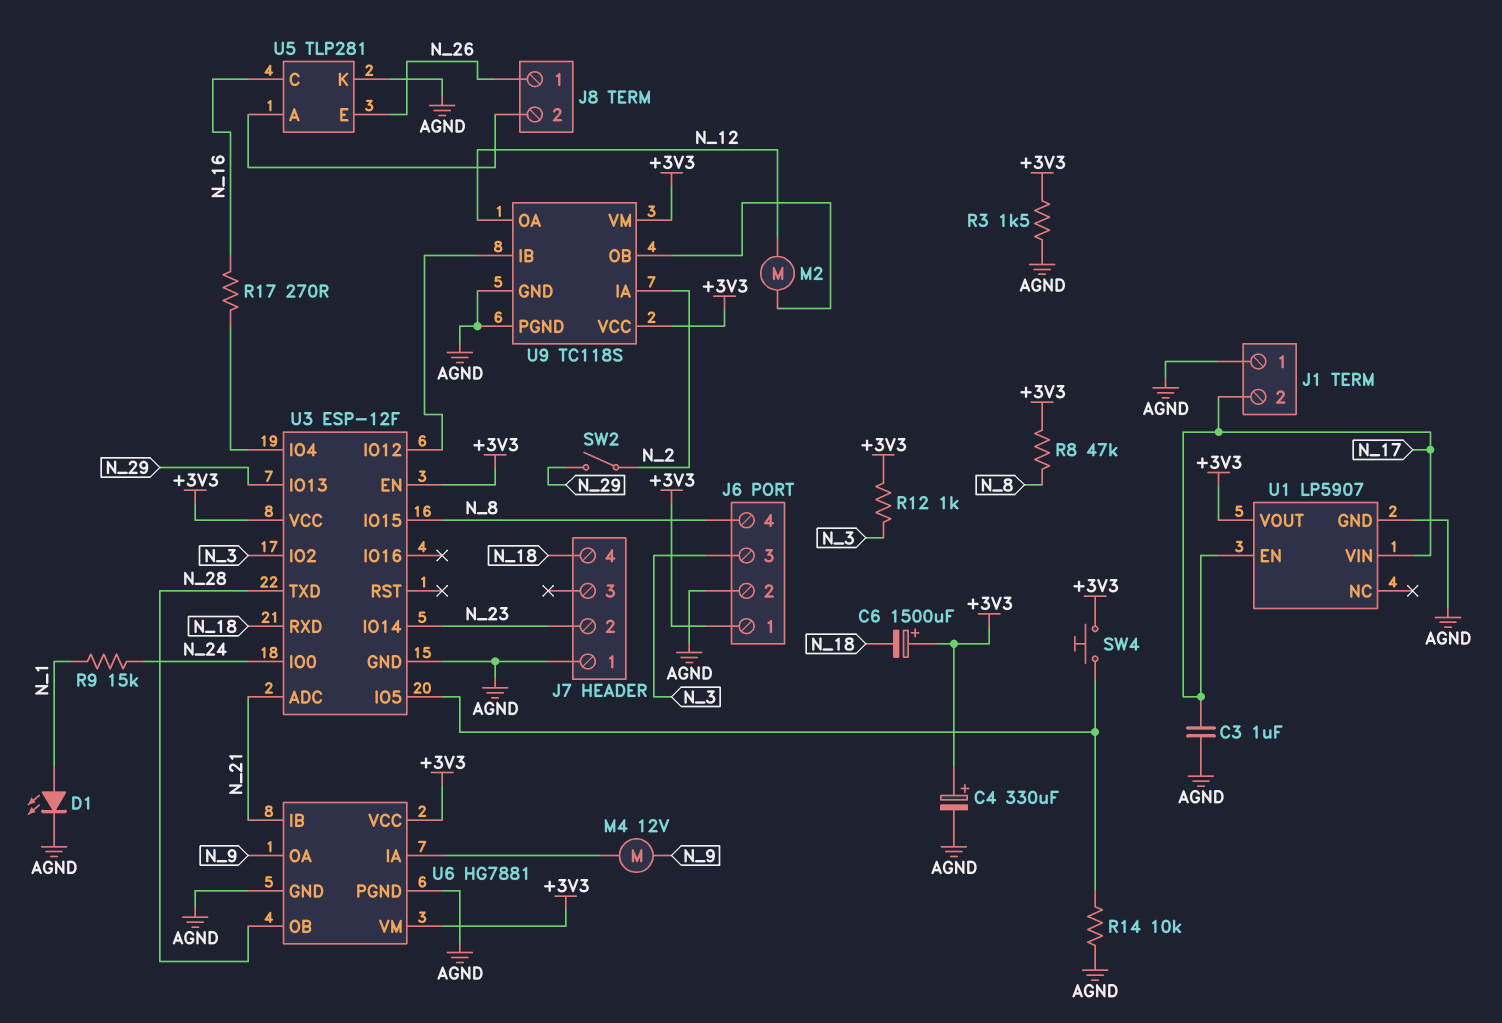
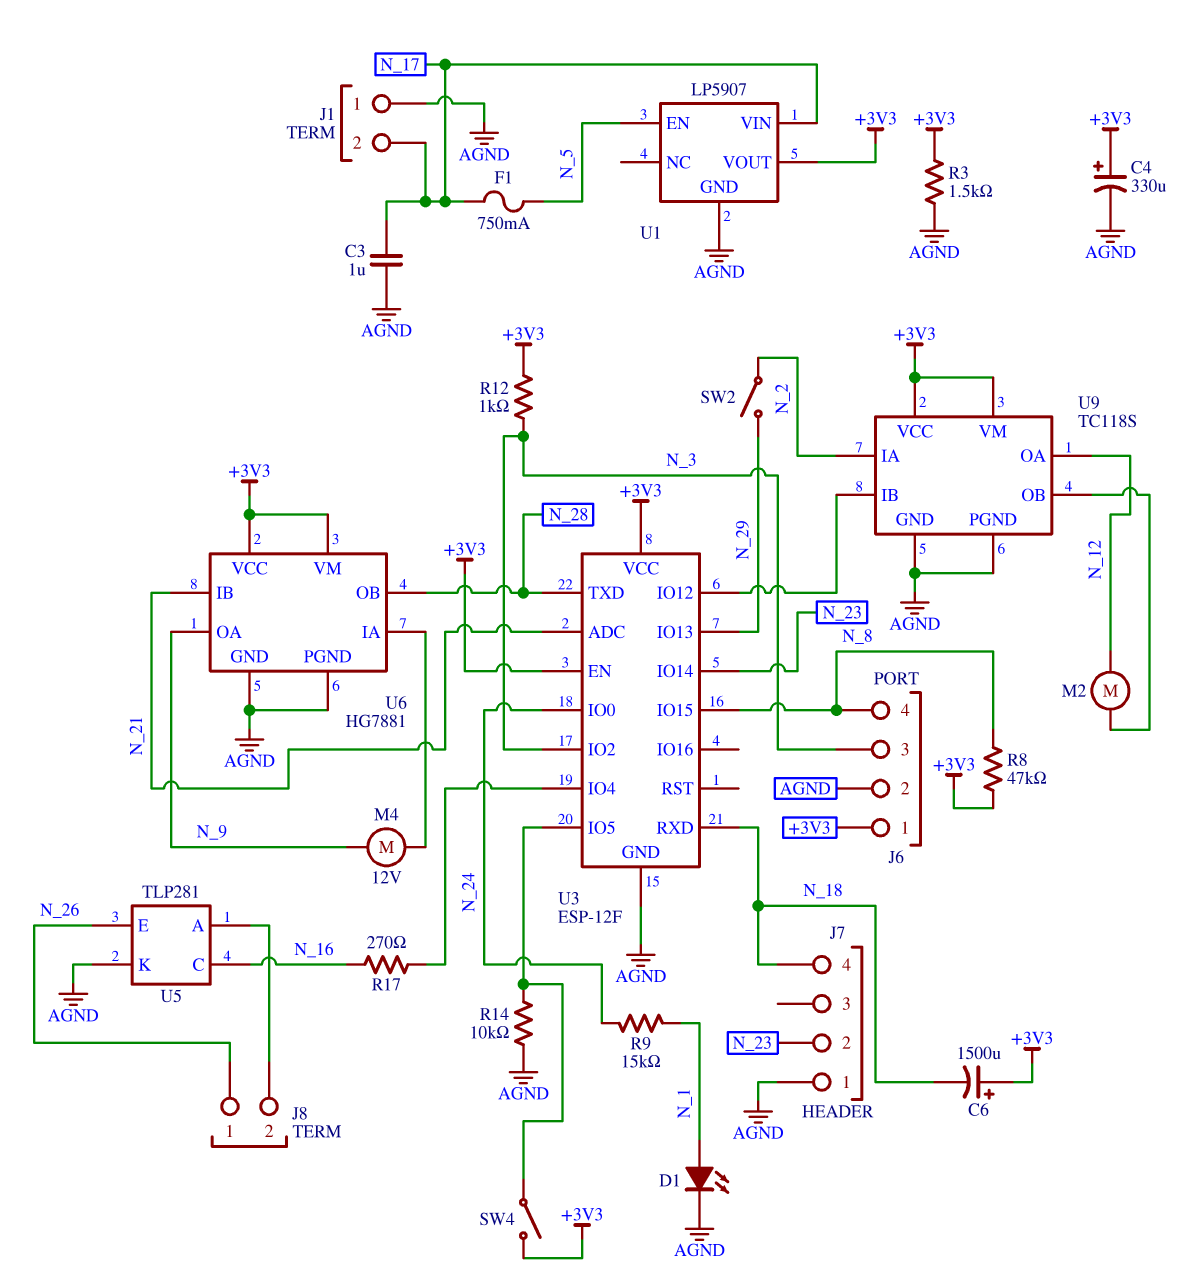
F1: none -> 750mA (N_5, N_17)
SW4: button (+3V3, U3/IO5) -> switch (+3V3, U3/IO5)
U1 pin EN: N_17 -> N_5

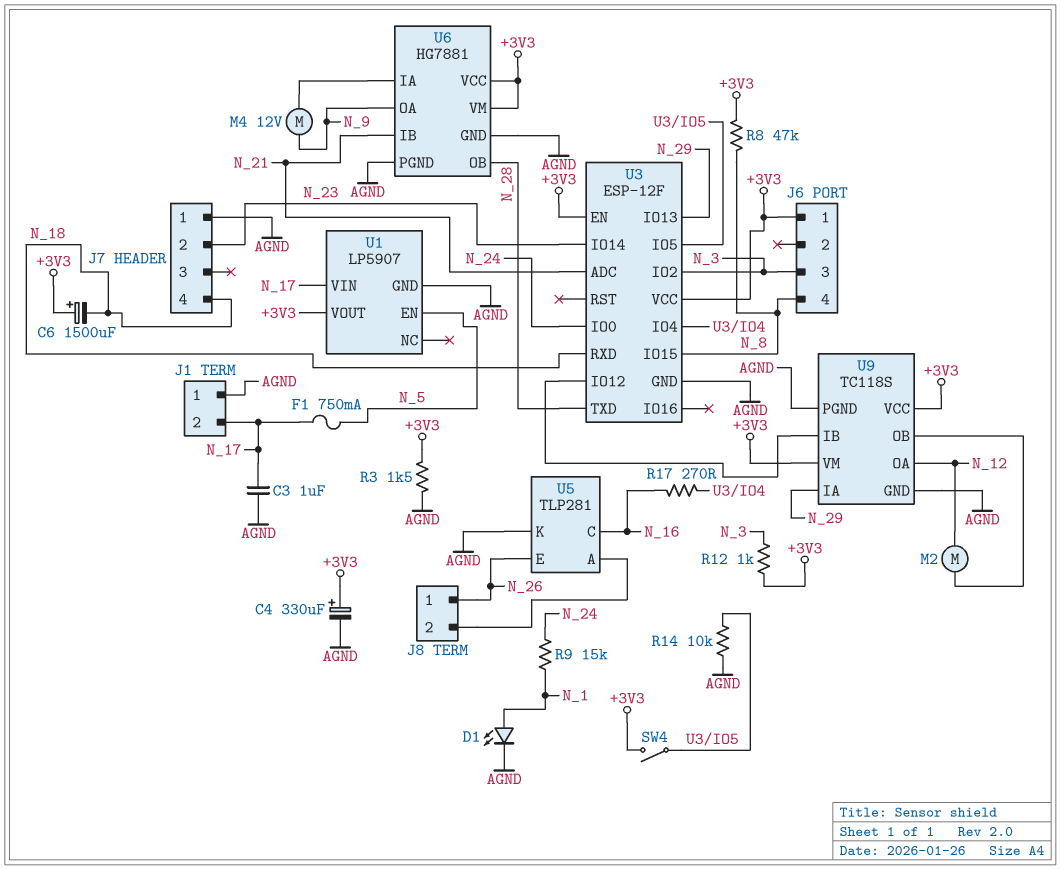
J6 pin 2: AGND -> none
SW2: switch (N_2, N_29) -> none
U9 pin IA: N_2 -> N_29

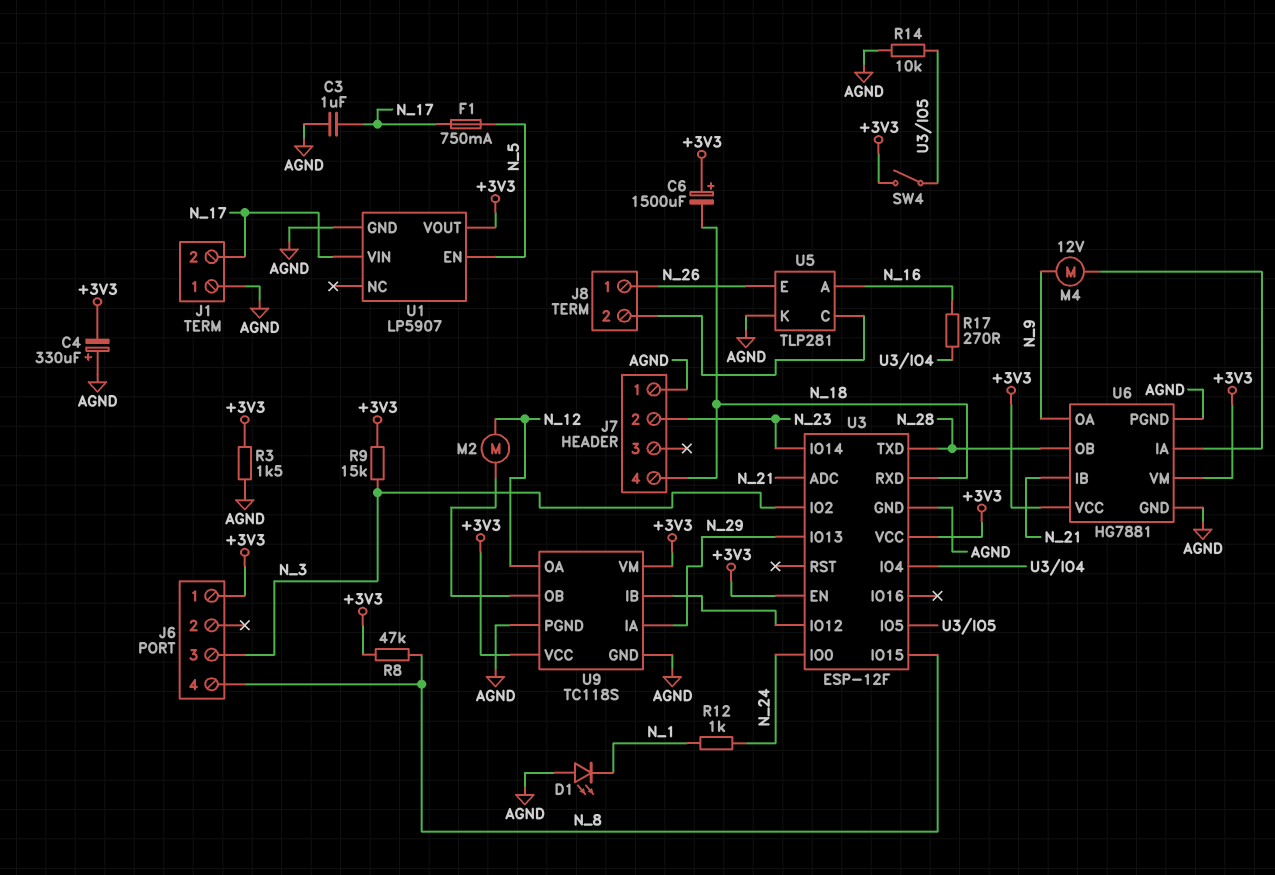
C4: 330uF (plus +3V3, minus AGND) -> 330uF (plus AGND, minus +3V3)
D1: LED (A N_1, K AGND) -> LED (A AGND, K N_1)
R9: 15k (N_1, N_24) -> 15k (+3V3, N_3)
R12: 1k (+3V3, N_3) -> 1k (N_1, N_24)
U5 pin A: J8/2 -> N_16
U5 pin C: N_16 -> J8/2

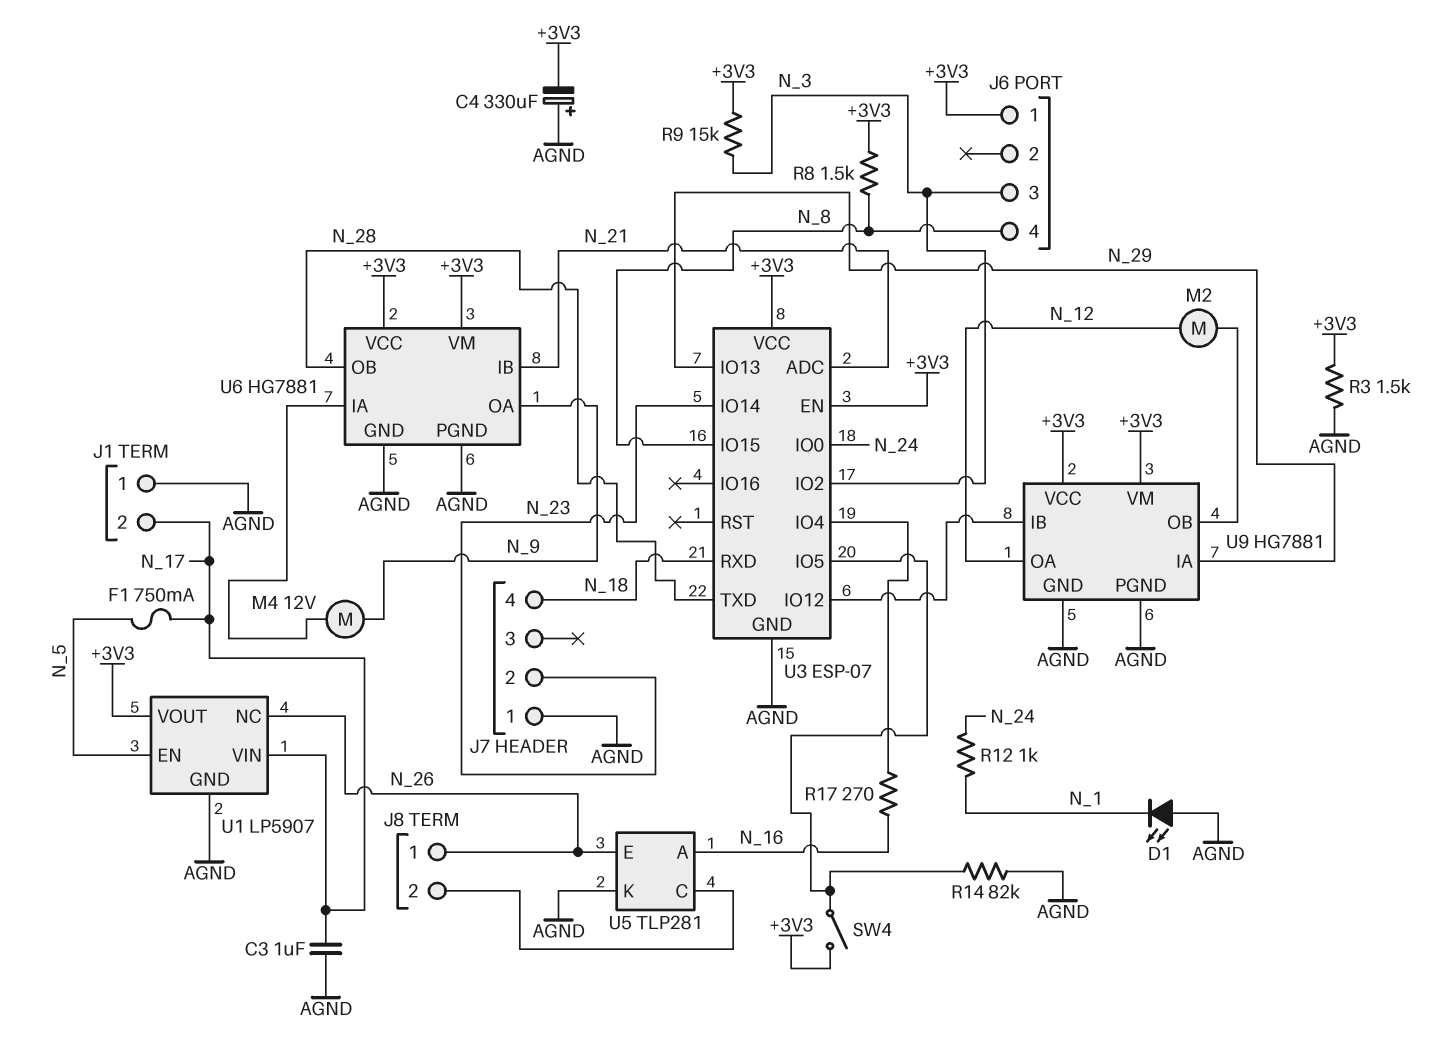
C6: 1500uF (plus +3V3, minus N_18) -> none
R8: 47k (+3V3, N_8) -> 1.5k (+3V3, N_8)
R14: 10k (AGND, U3/IO5) -> 82k (AGND, U3/IO5)
U1 pin NC: none -> N_26
U3: ESP-12F -> ESP-07
U9: TC118S -> HG7881

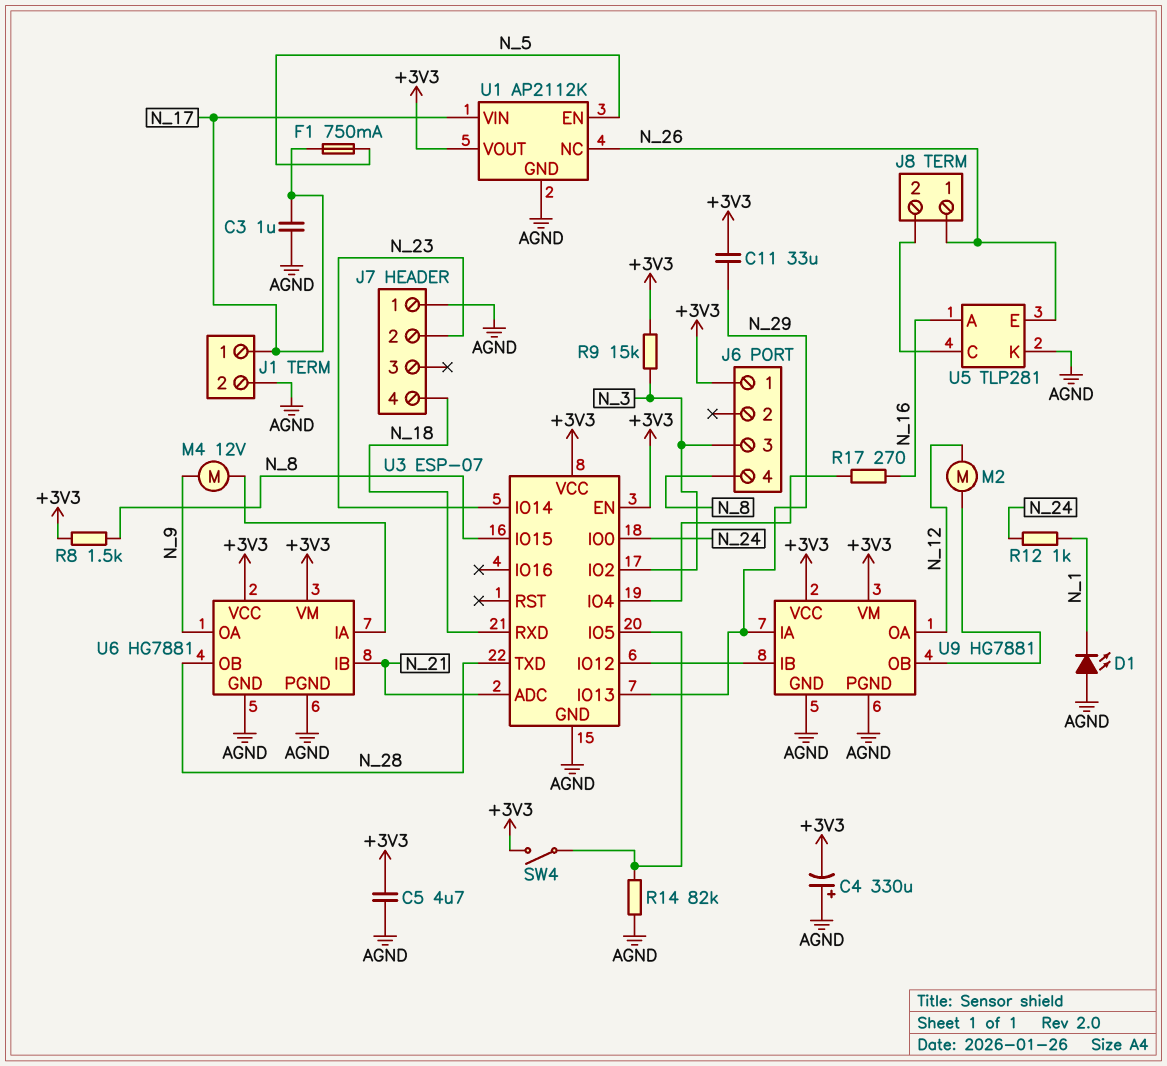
C5: none -> 4.7uF (+3V3, AGND)
C11: none -> 33uF (+3V3, N_29)
J1 pin 1: AGND -> N_17
J1 pin 2: N_17 -> AGND
R3: 1.5k (+3V3, AGND) -> none
U1: LP5907 -> AP2112K

